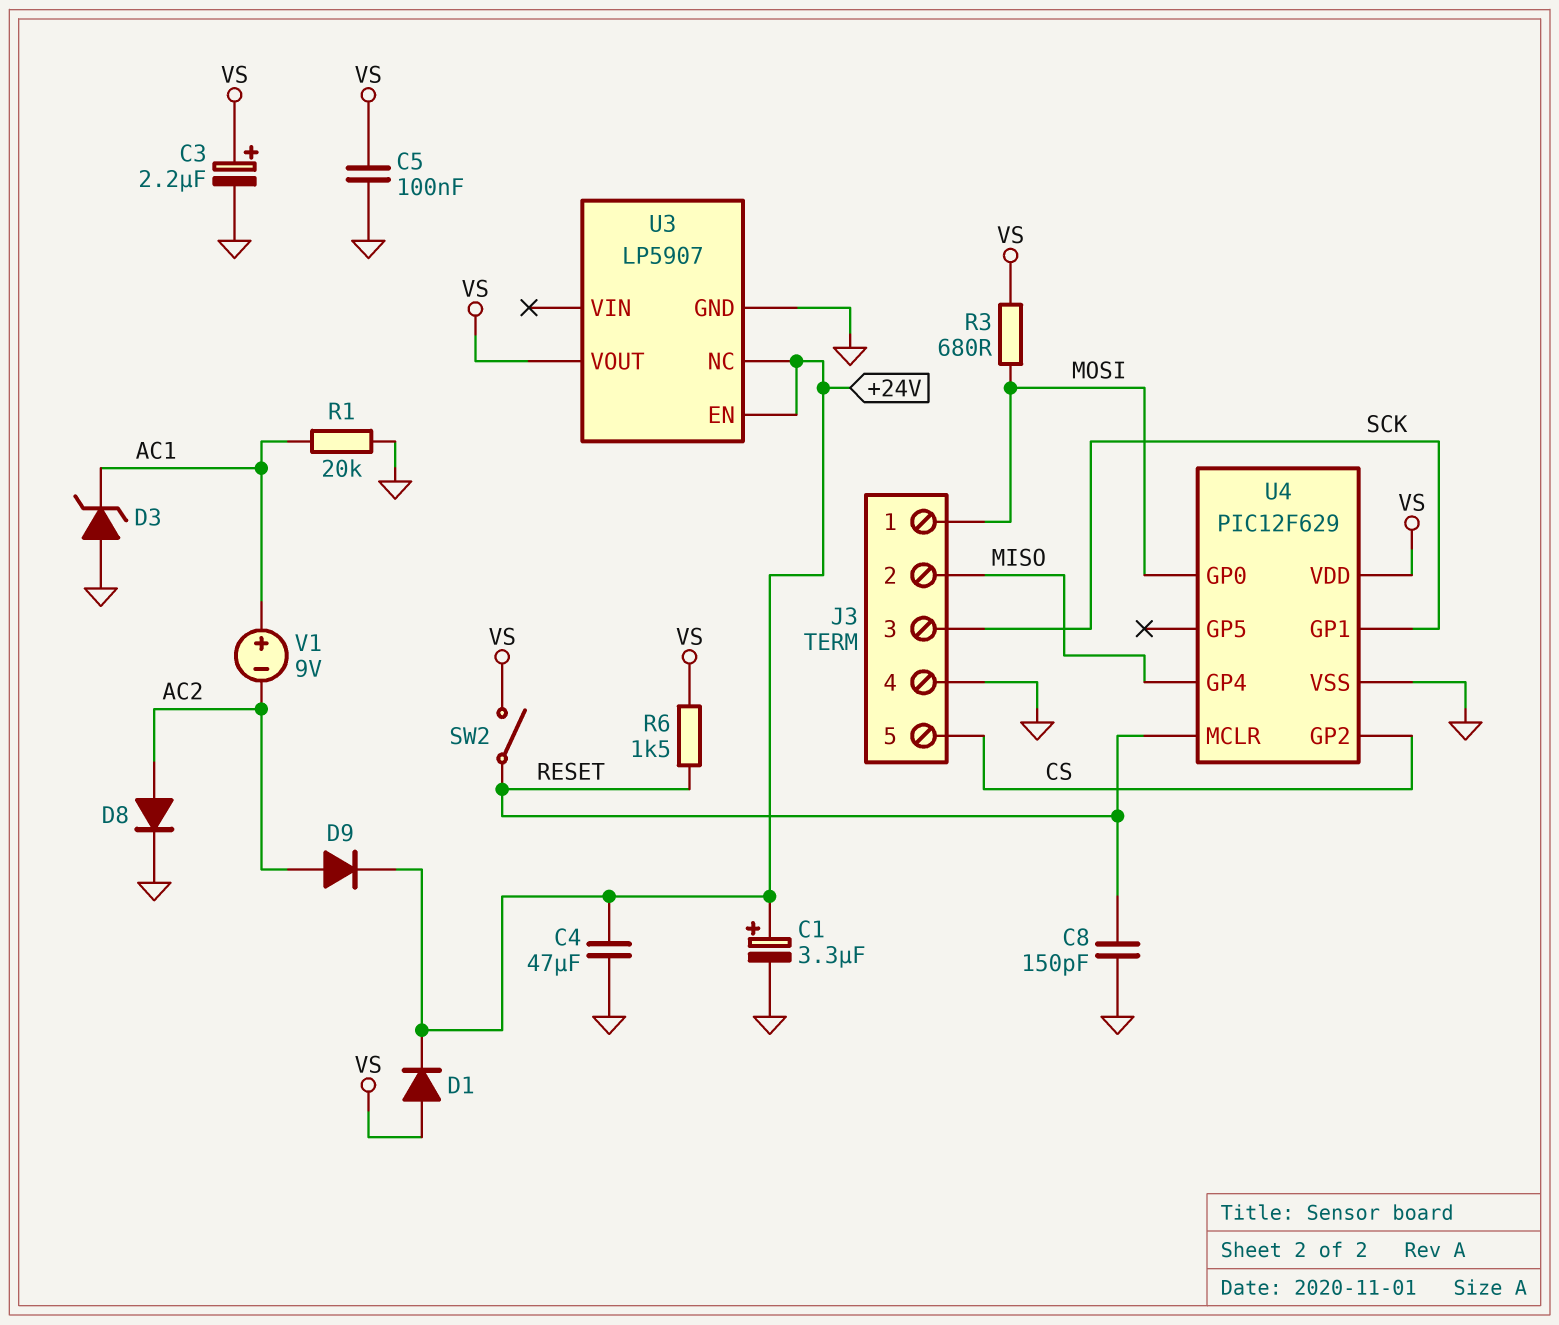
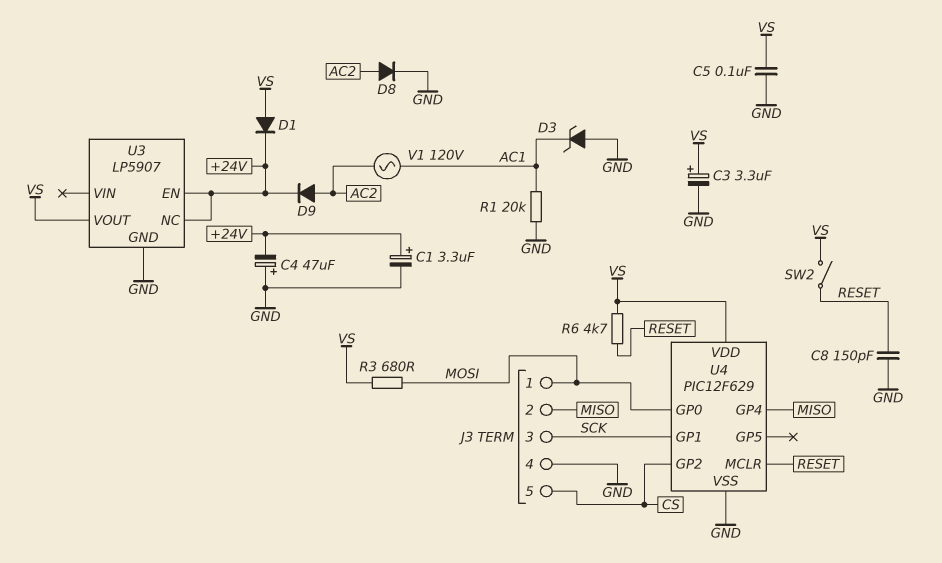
C3: 2.2uF (plus VS, minus GND) -> 3.3uF (plus VS, minus GND)
C4: 47uF (+24V, GND) -> 47uF (plus GND, minus +24V)
R6: 1.5k (RESET, VS) -> 4.7k (RESET, VS)
V1: 9V (plus AC1, minus AC2) -> AC 120V (AC1, AC2)

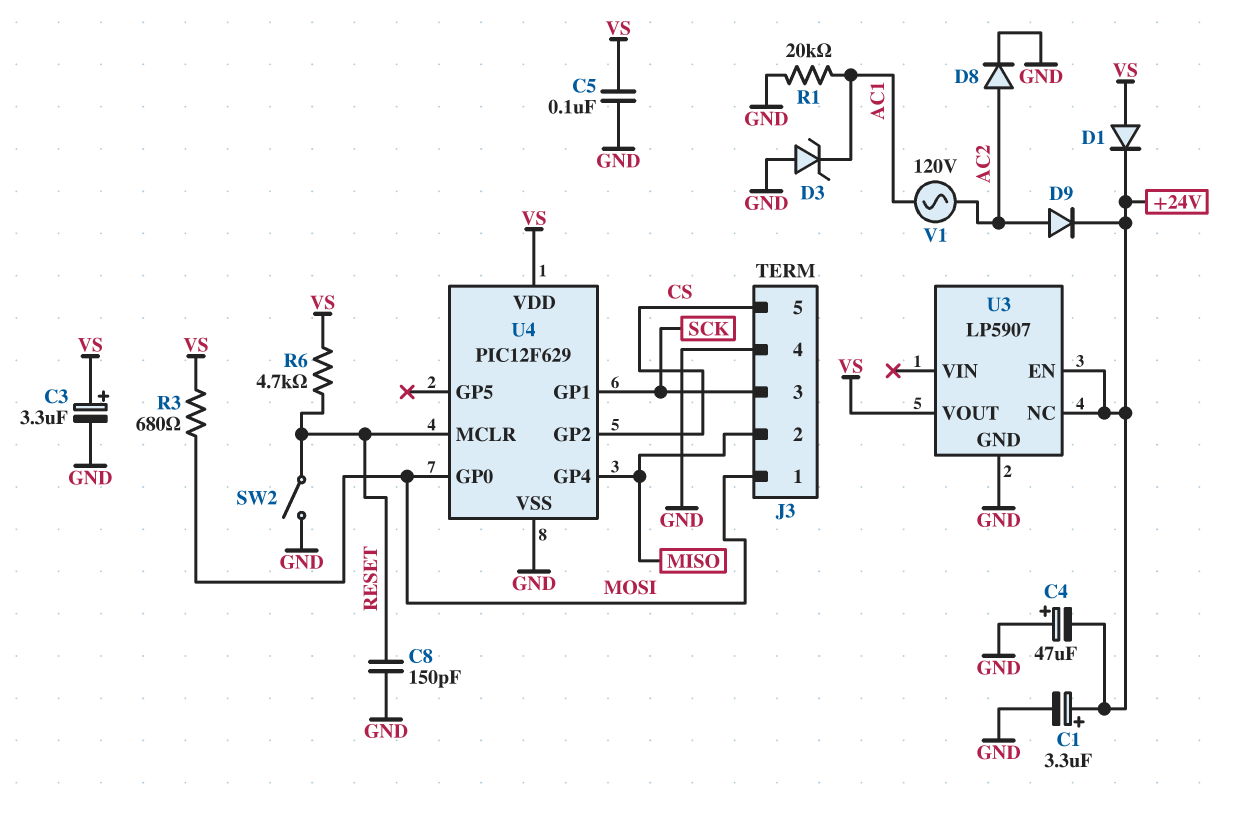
SW2: switch (RESET, VS) -> switch (GND, RESET)

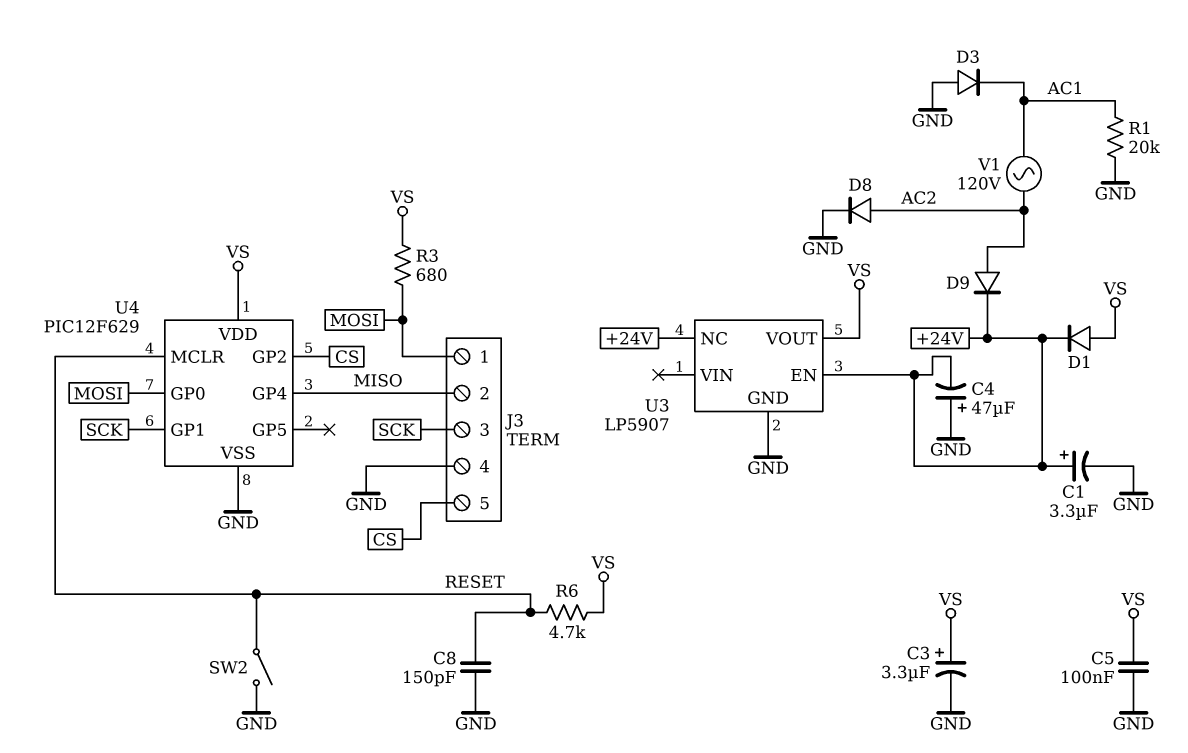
D3: zener (A GND, K AC1) -> diode (A GND, K AC1)

